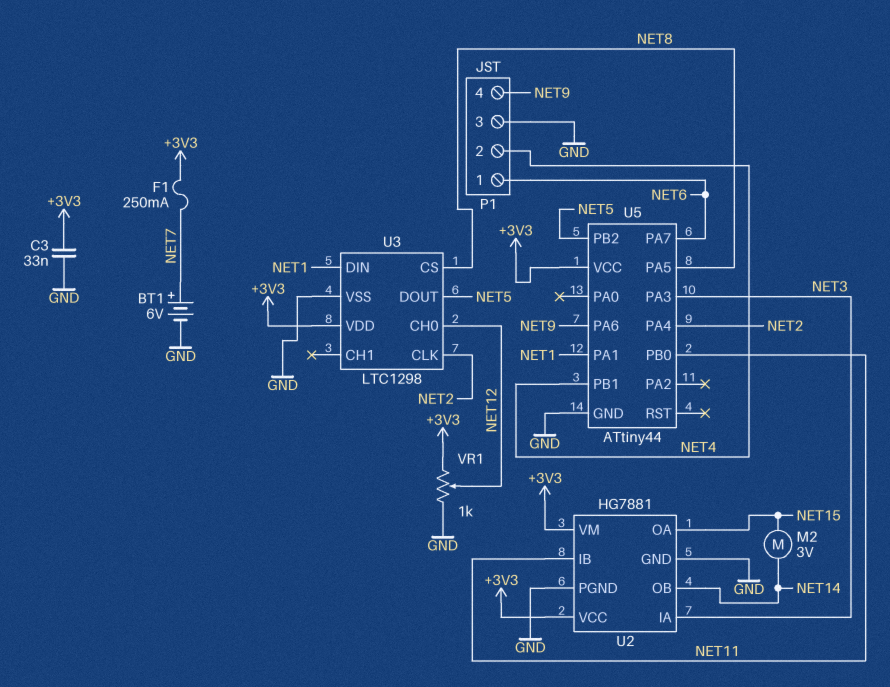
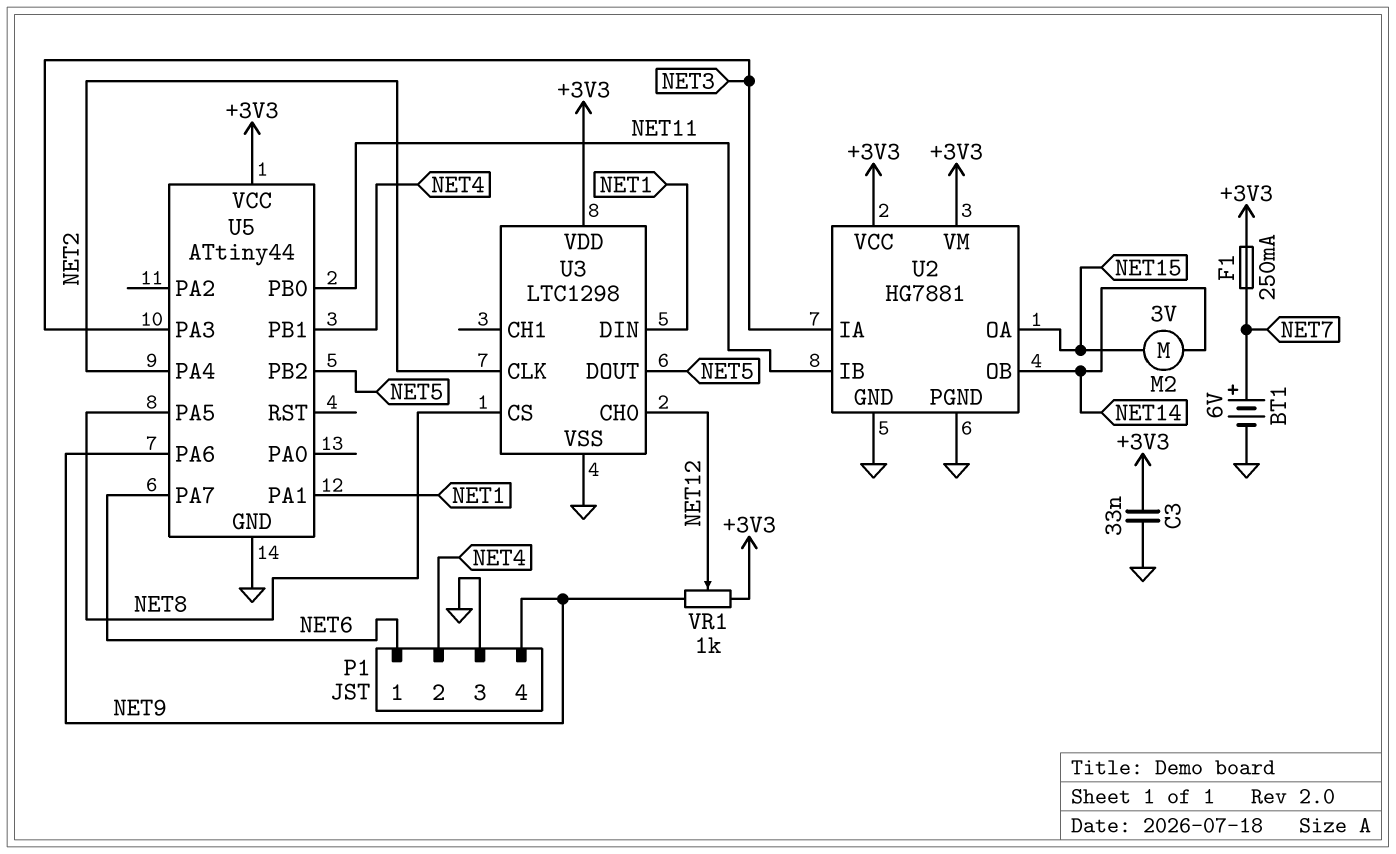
VR1: 1k (+3V3, GND, wiper NET12) -> 1k (+3V3, NET9, wiper NET12)

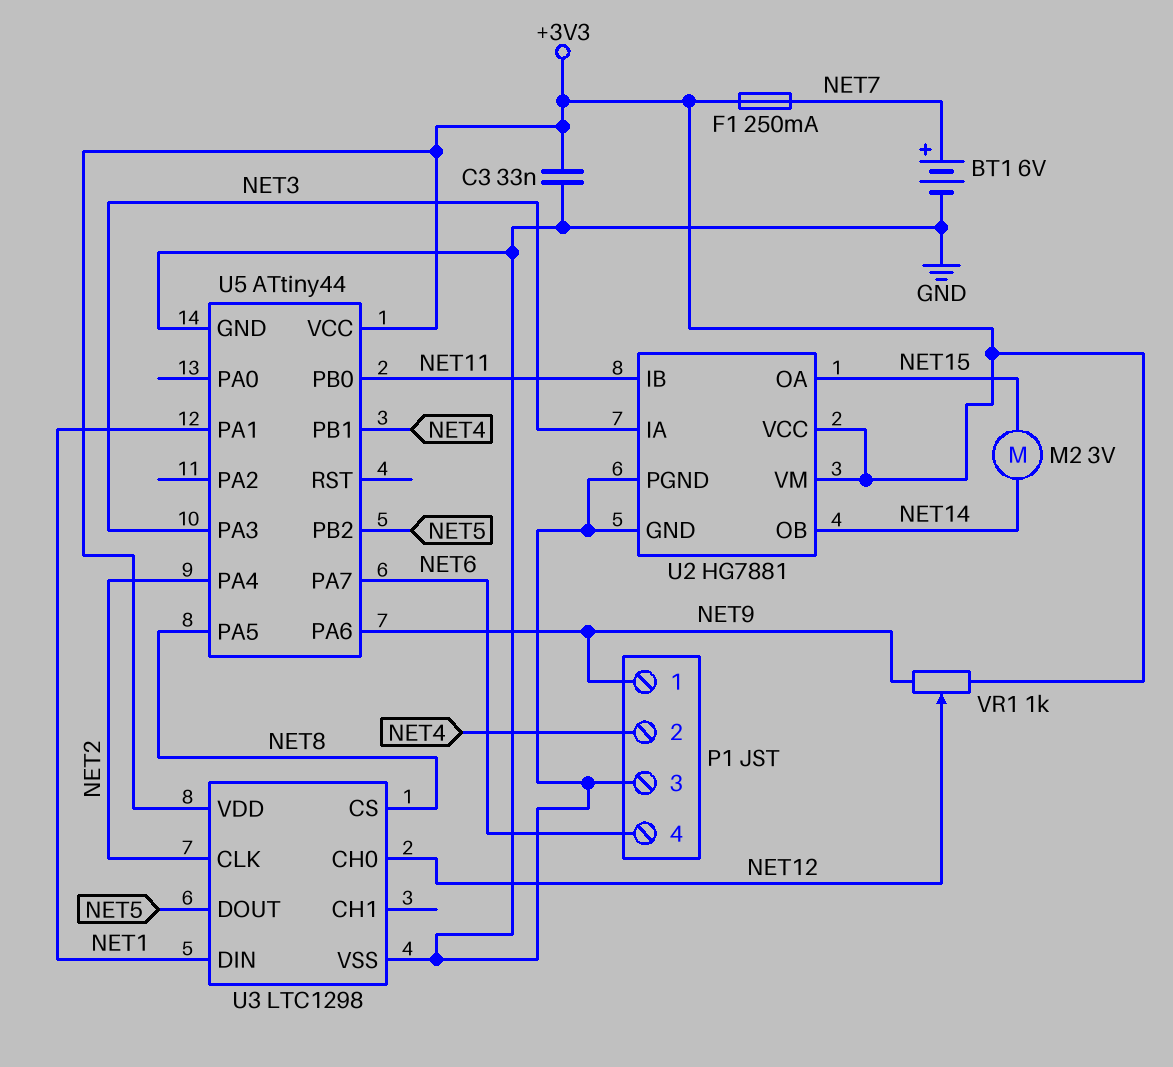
P1 pin 1: NET6 -> NET9
P1 pin 4: NET9 -> NET6

